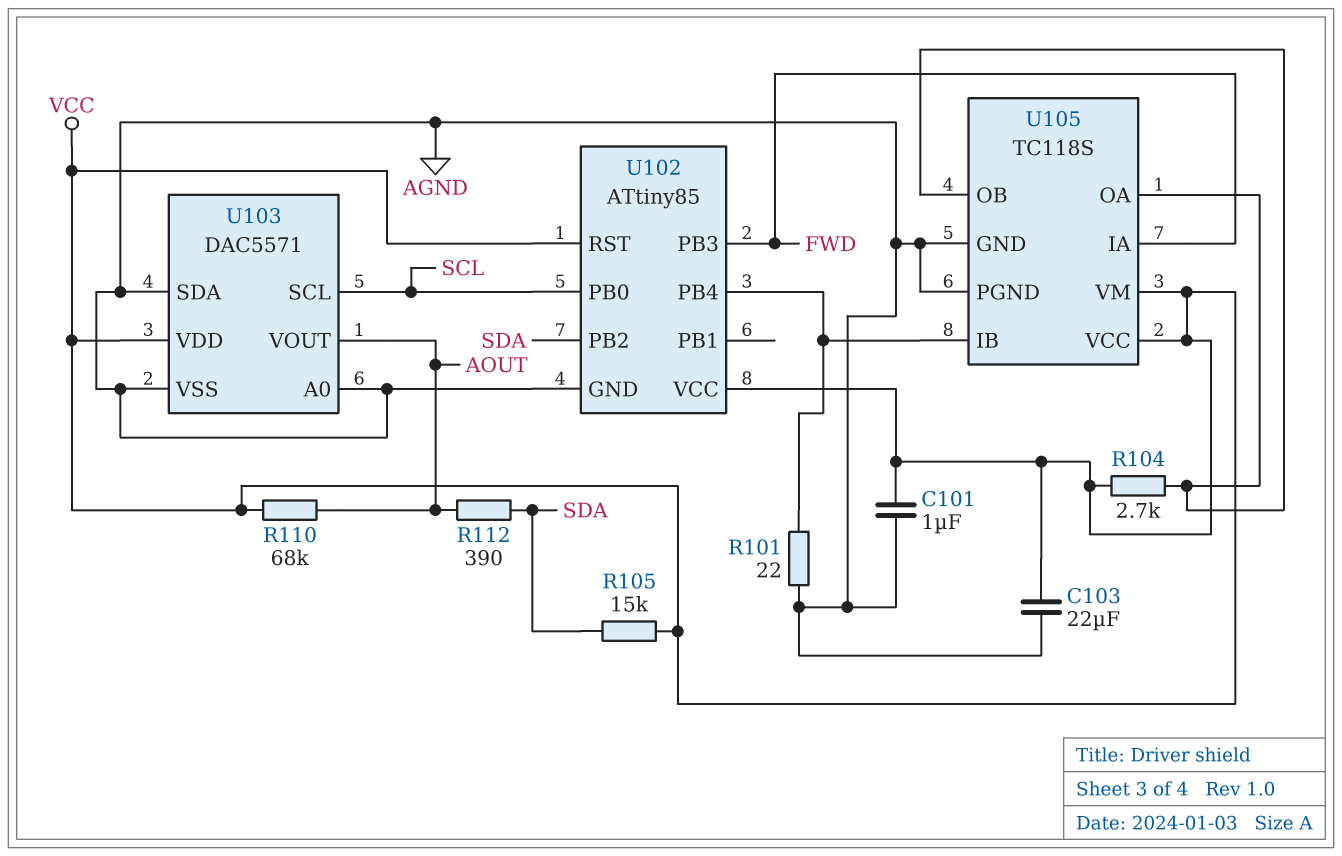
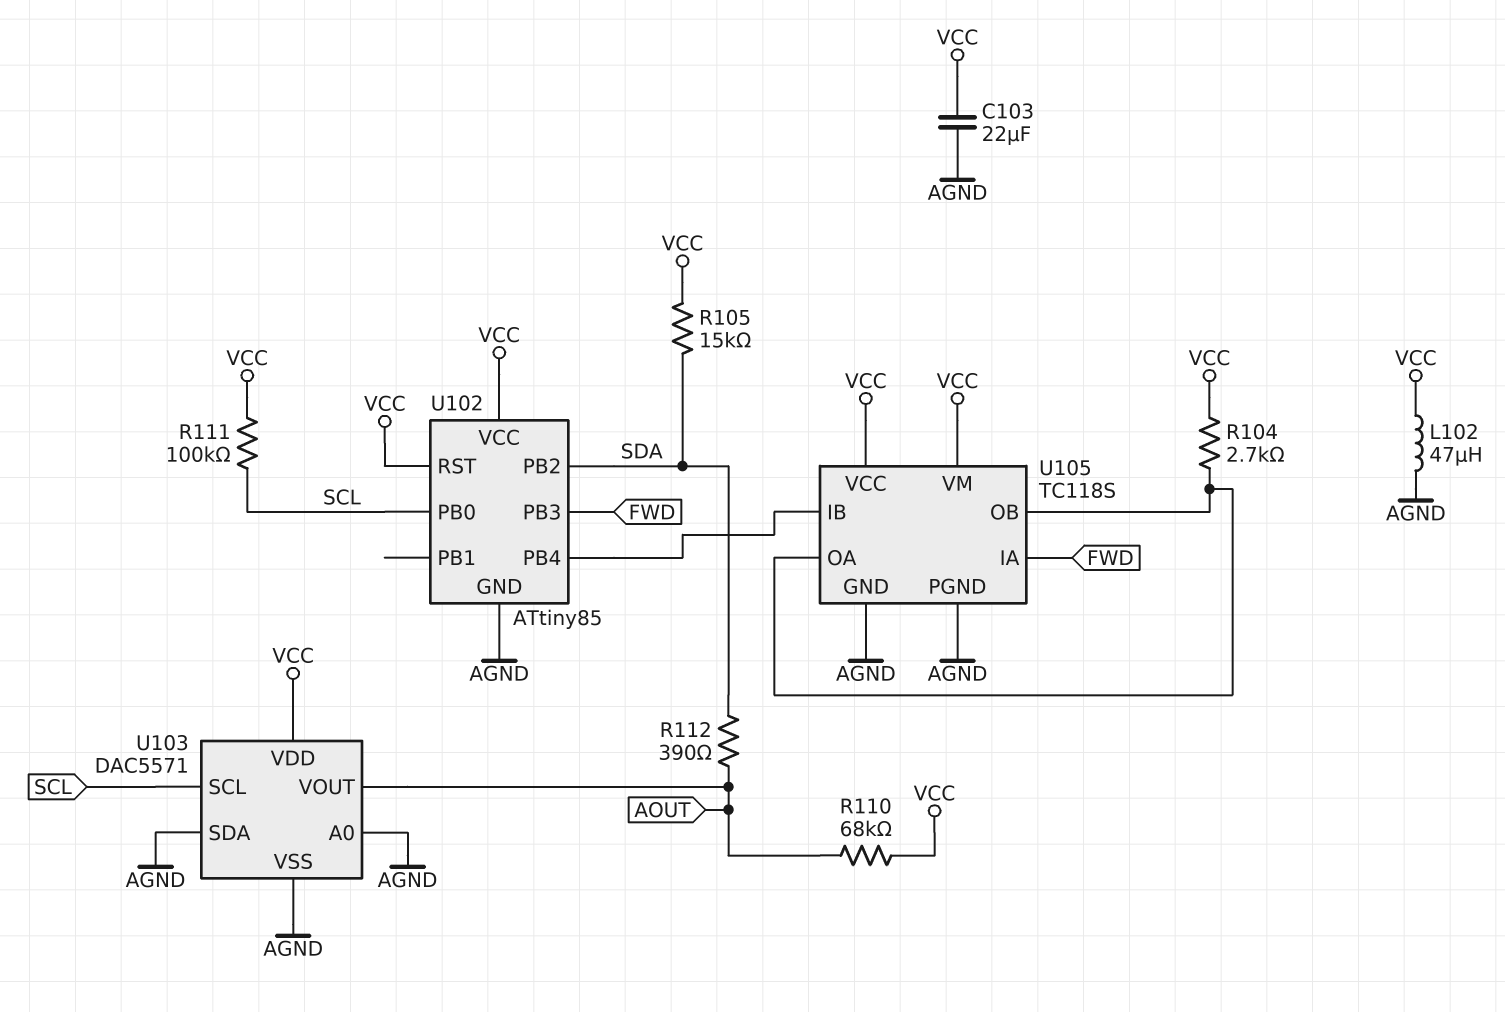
C101: 1uF (AGND, VCC) -> none
L102: none -> 47uH (AGND, VCC)
R101: 22 (AGND, U102/PB4) -> none
R111: none -> 100k (SCL, VCC)

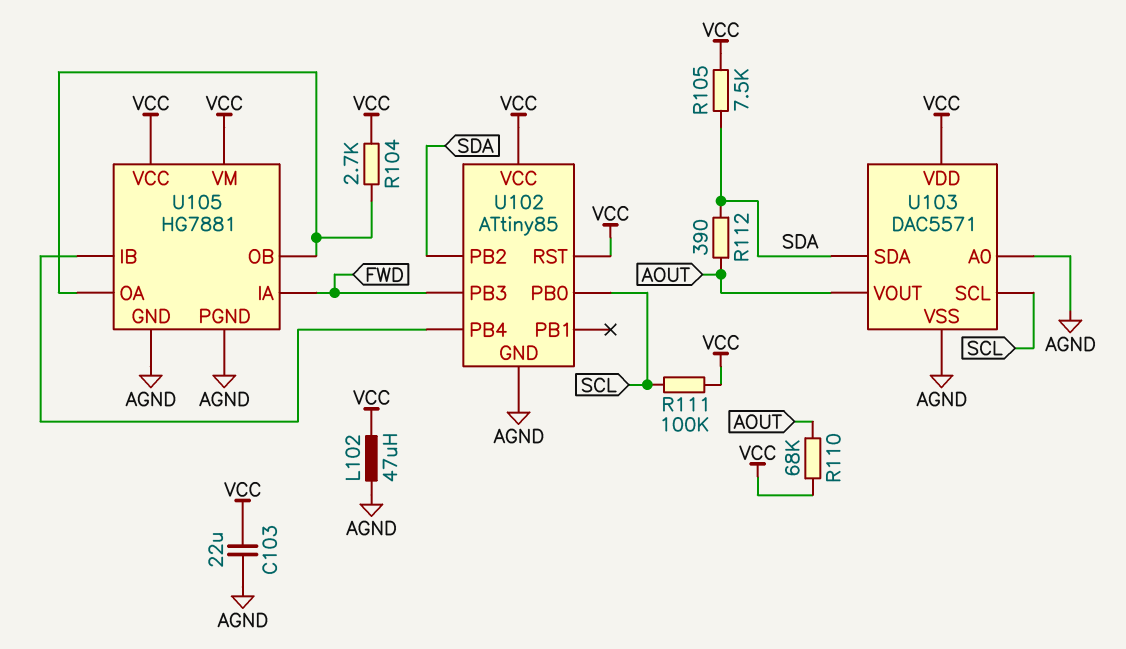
R105: 15k (SDA, VCC) -> 7.5k (SDA, VCC)
U103 pin SDA: AGND -> SDA
U105: TC118S -> HG7881

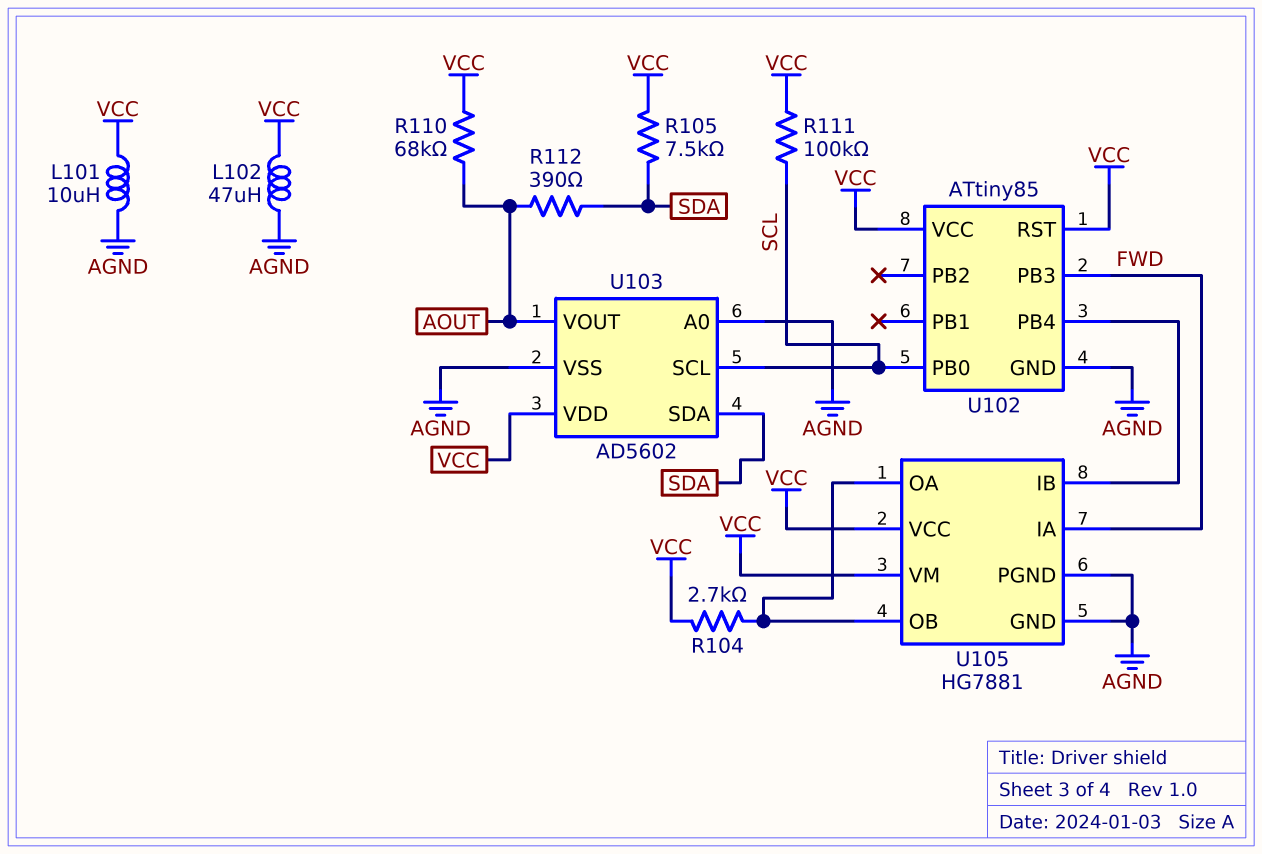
C103: 22uF (AGND, VCC) -> none
L101: none -> 10uH (AGND, VCC)
U102 pin PB2: SDA -> none
U103: DAC5571 -> AD5602

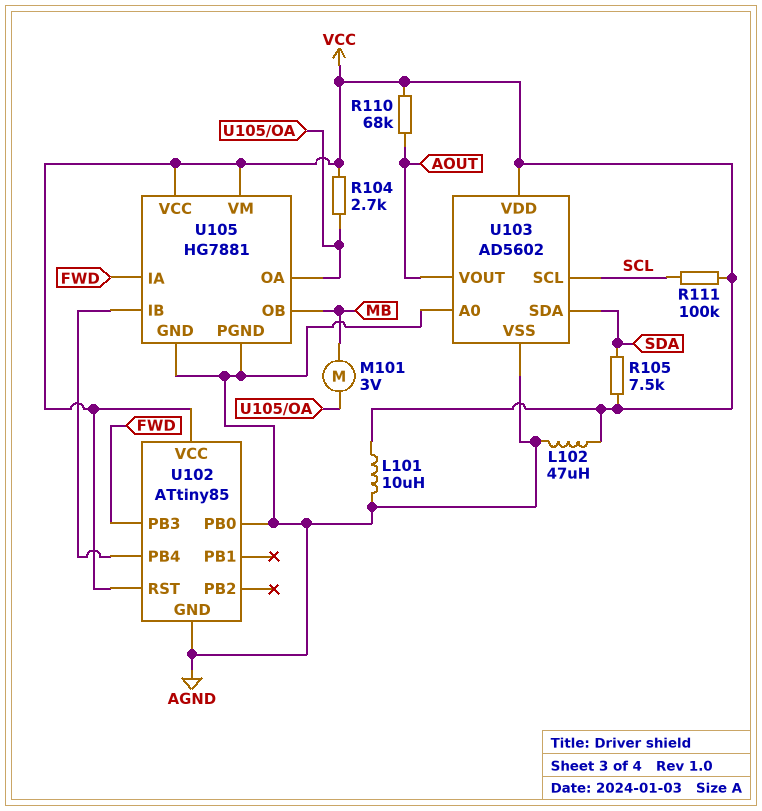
M101: none -> motor 3V (MB, U105/OA)
R112: 390 (AOUT, SDA) -> none
U102 pin PB0: SCL -> AGND
U105 pin OB: U105/OA -> MB

